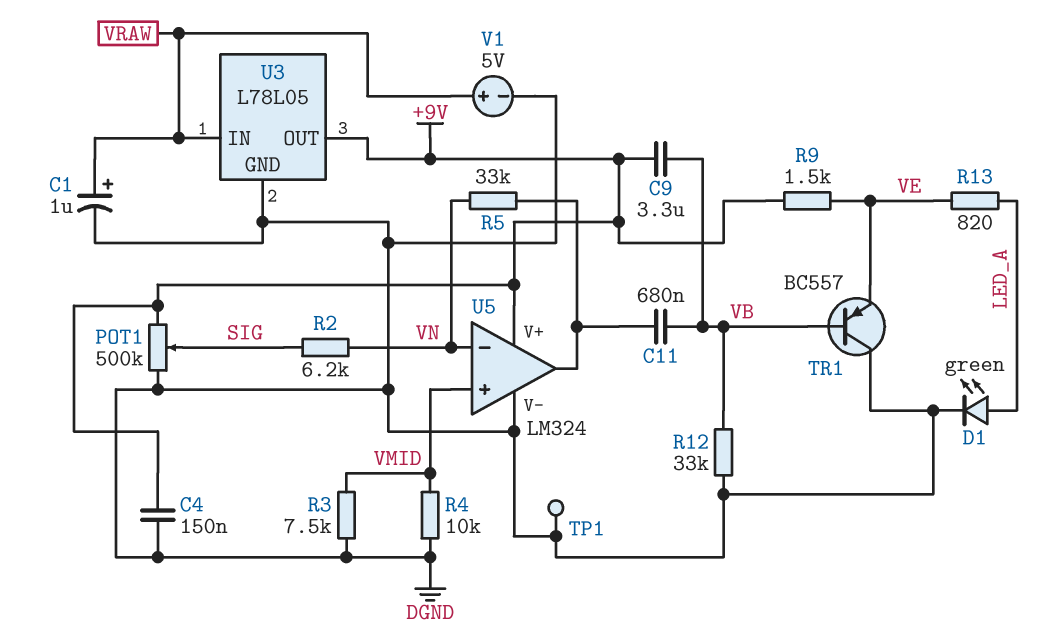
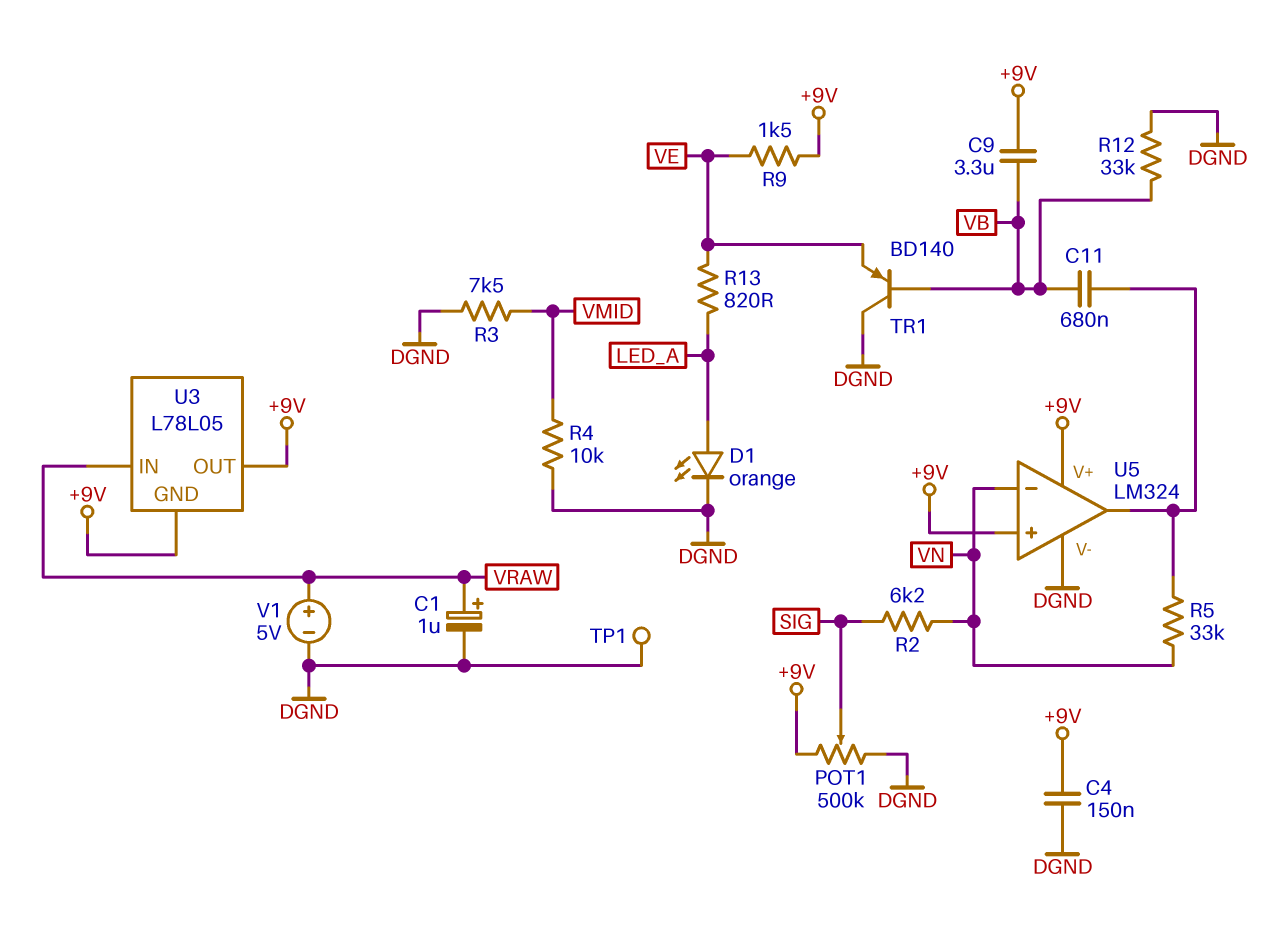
D1: LED green (A LED_A, K DGND) -> LED orange (A LED_A, K DGND)
TR1: PNP BC557 (B VB, C DGND, E VE) -> PNP BD140 (B VB, C DGND, E VE)
U3 pin GND: DGND -> +9V
U5 pin in+: VMID -> +9V

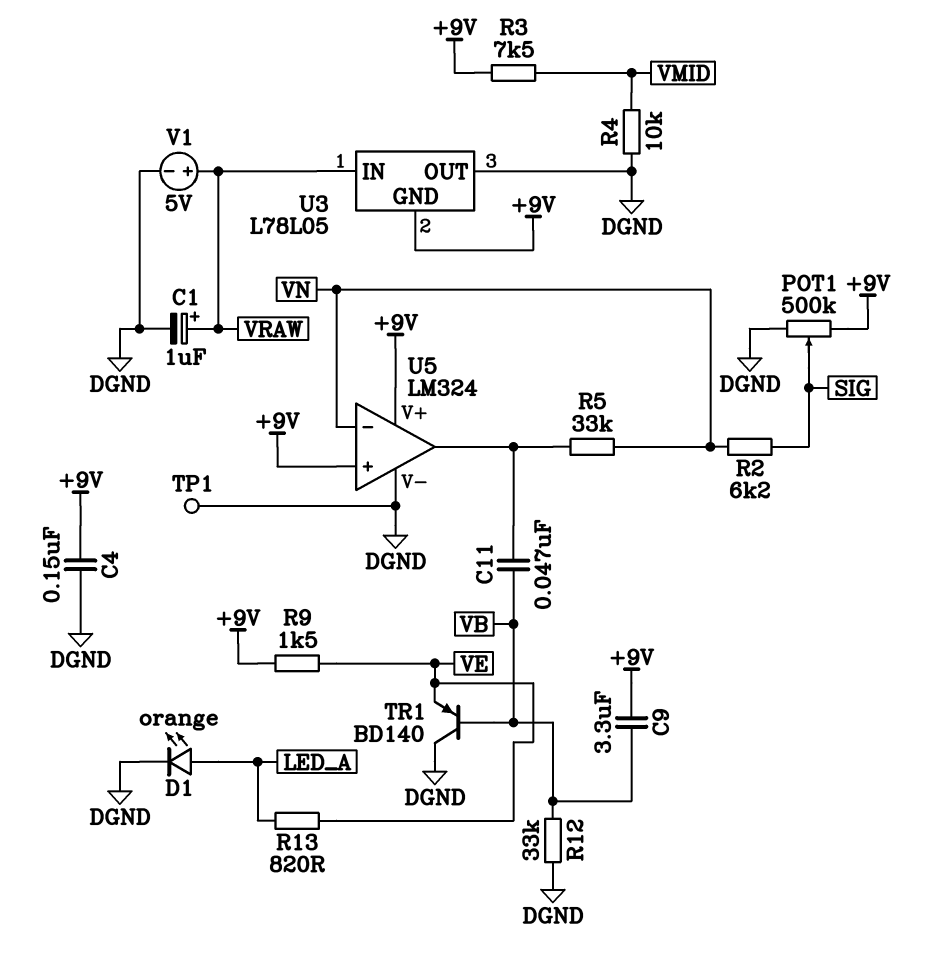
C11: 680nF (U5/out, VB) -> 47nF (U5/out, VB)
R3: 7.5k (DGND, VMID) -> 7.5k (+9V, VMID)
U3 pin OUT: +9V -> DGND

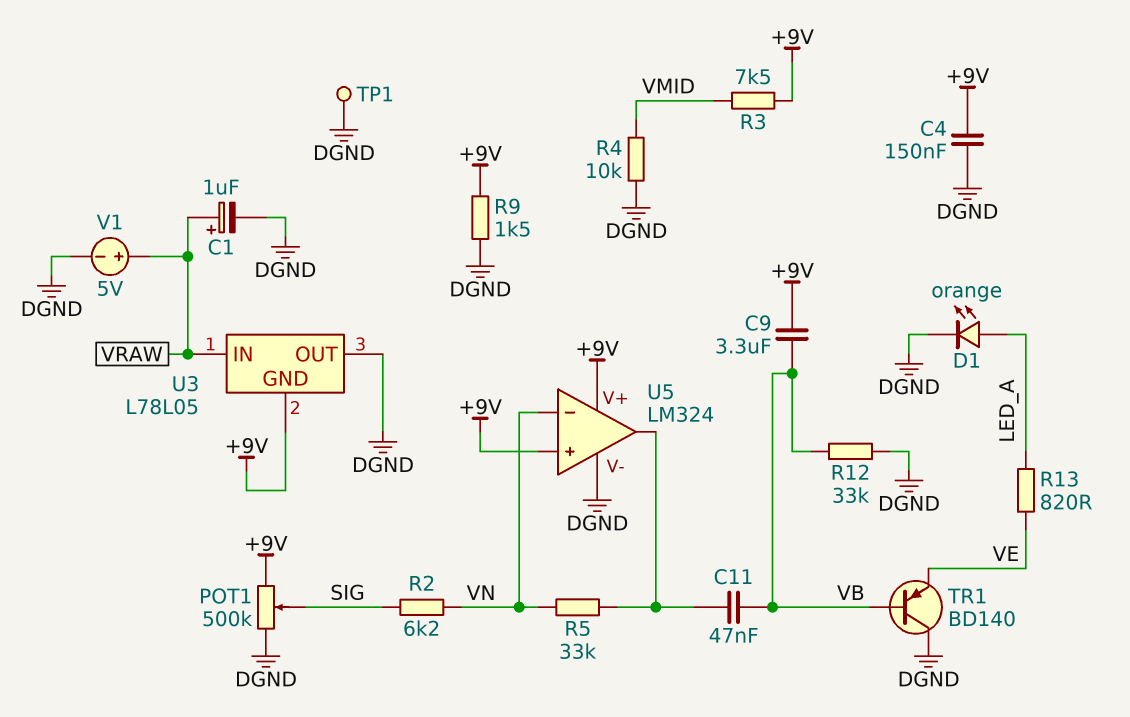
R9: 1.5k (+9V, VE) -> 1.5k (+9V, DGND)

